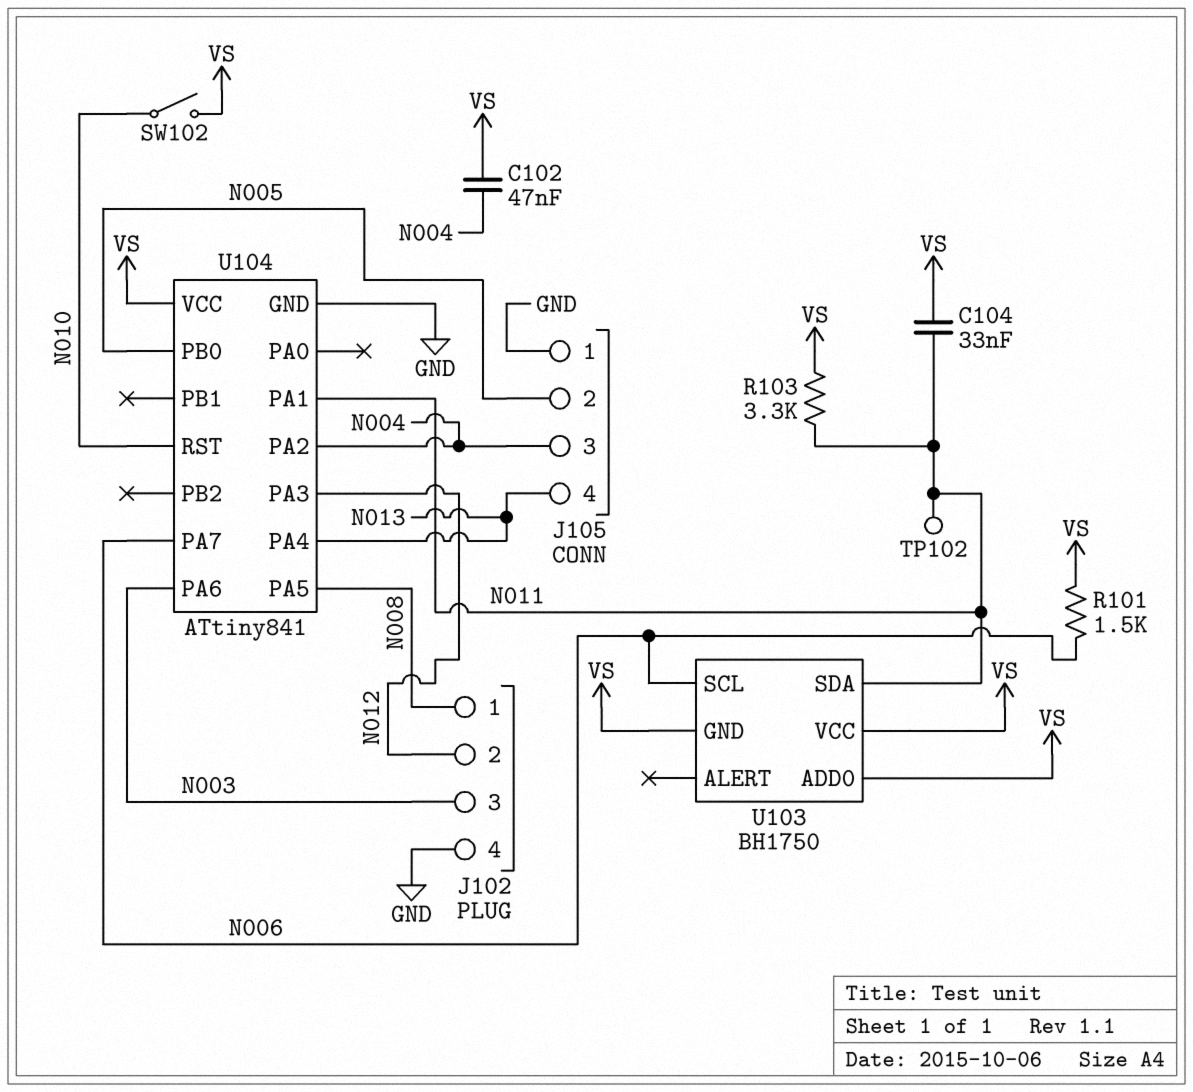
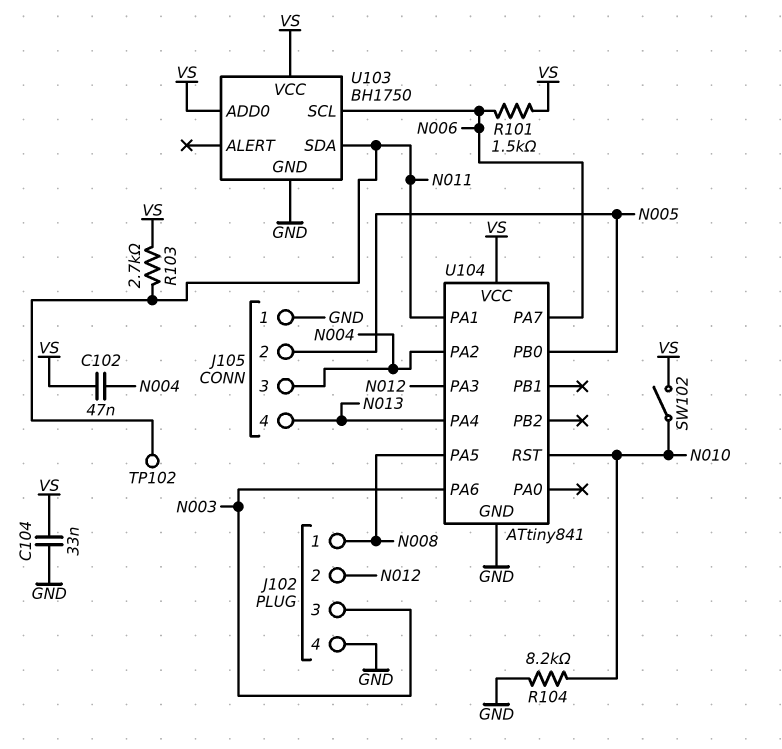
C104: 33nF (N011, VS) -> 33nF (GND, VS)
R103: 3.3k (N011, VS) -> 2.7k (N011, VS)
R104: none -> 8.2k (GND, N010)
U103 pin GND: VS -> GND

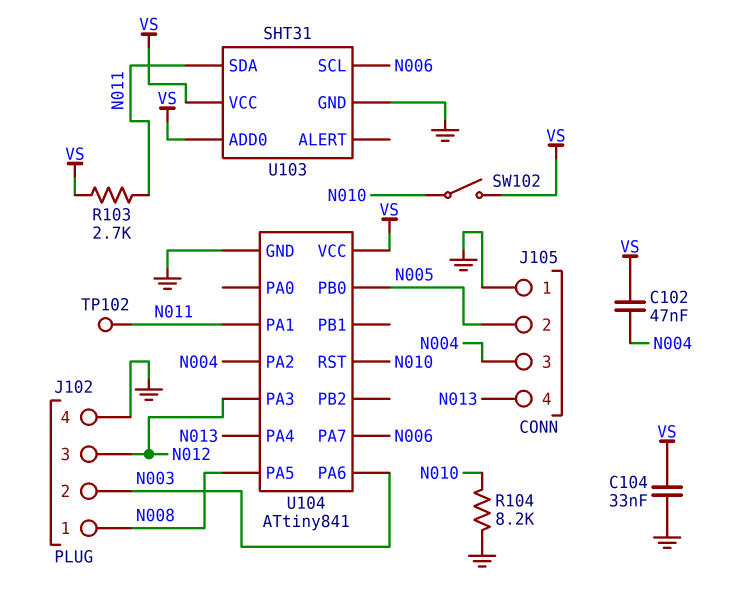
J102 pin 2: N012 -> N003
J102 pin 3: N003 -> N012
R101: 1.5k (N006, VS) -> none
U103: BH1750 -> SHT31

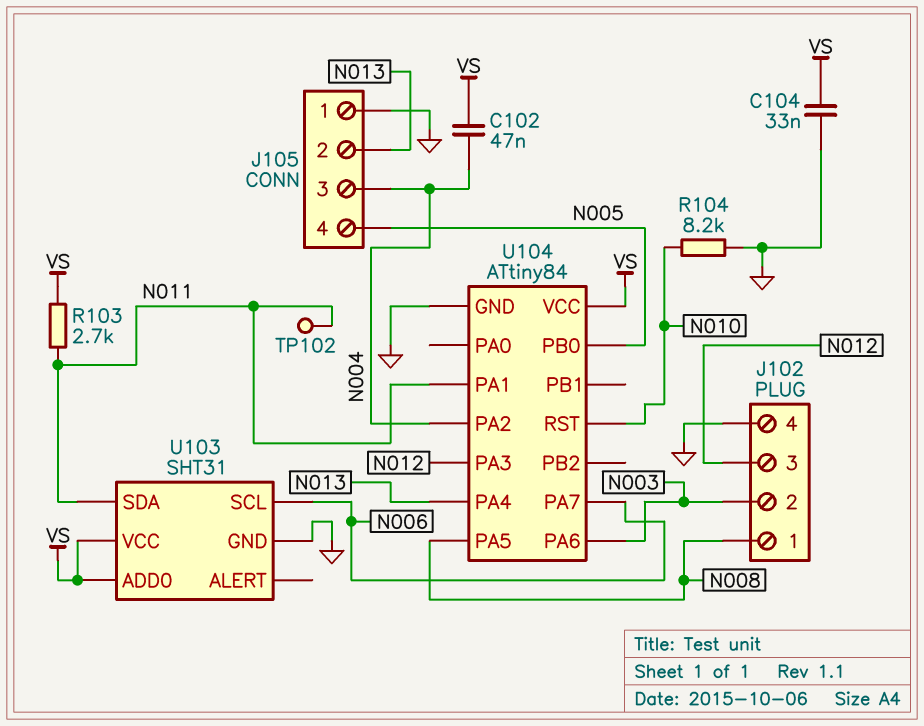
J105 pin 2: N005 -> N013
J105 pin 4: N013 -> N005
SW102: switch (N010, VS) -> none
U104: ATtiny841 -> ATtiny84

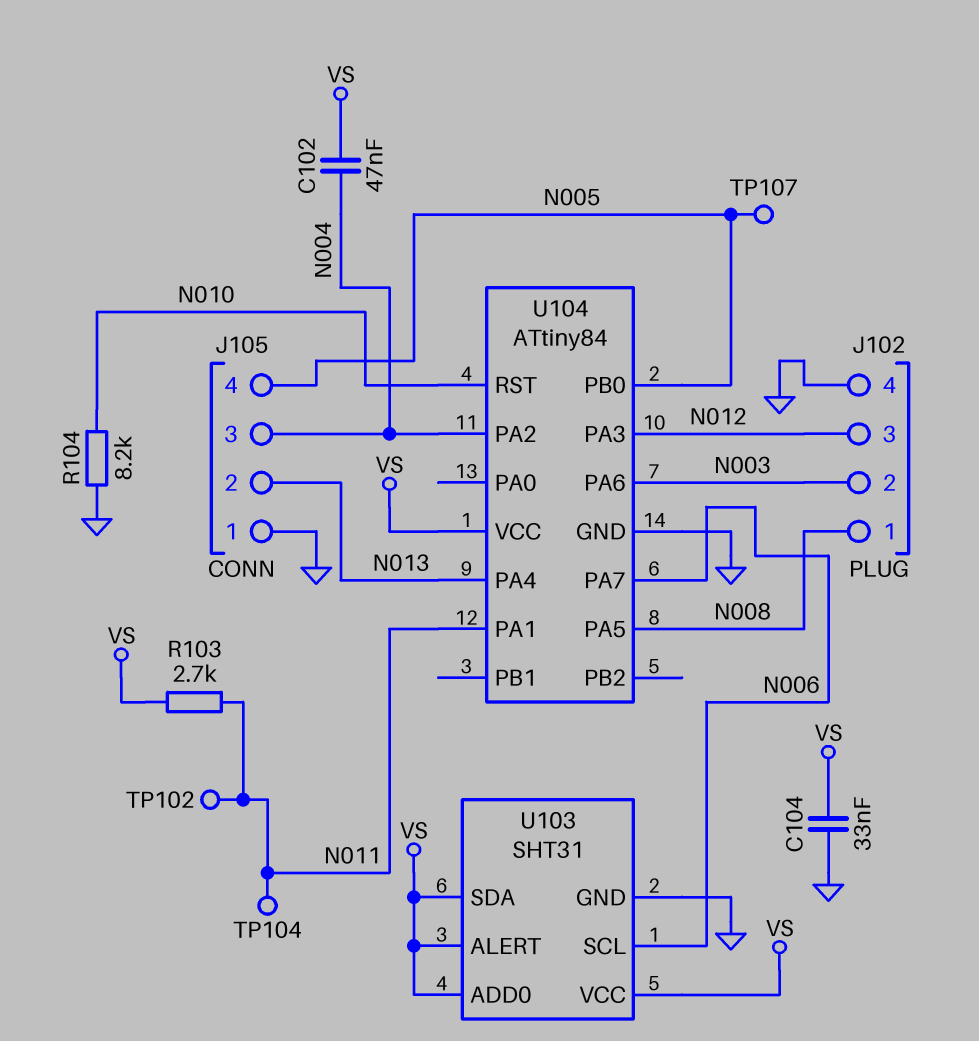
TP104: none -> test point (N011)
TP107: none -> test point (N005)
U103 pin ALERT: none -> VS
U103 pin SDA: N011 -> VS

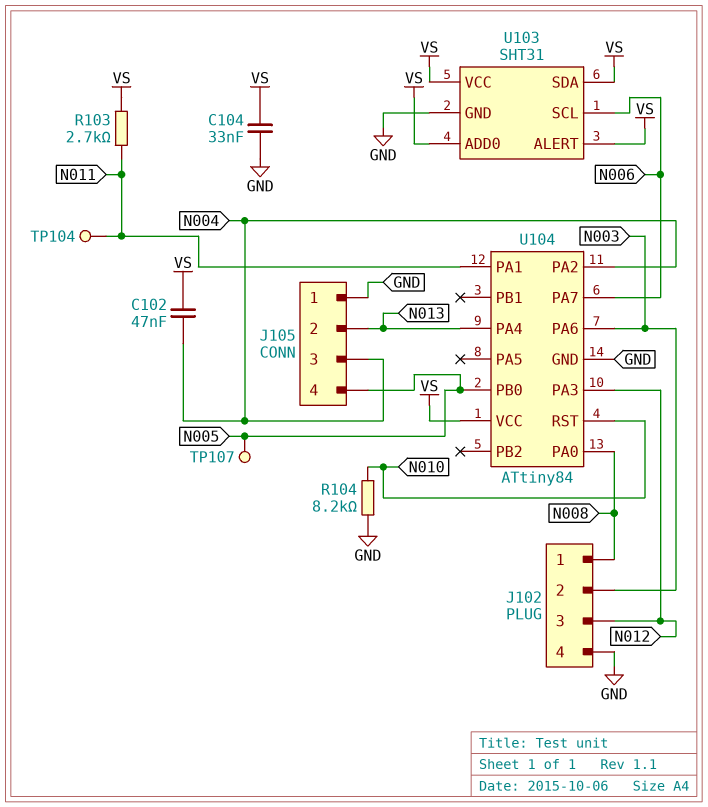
TP102: test point (N011) -> none
U104 pin PA0: none -> N008
U104 pin PA5: N008 -> none

